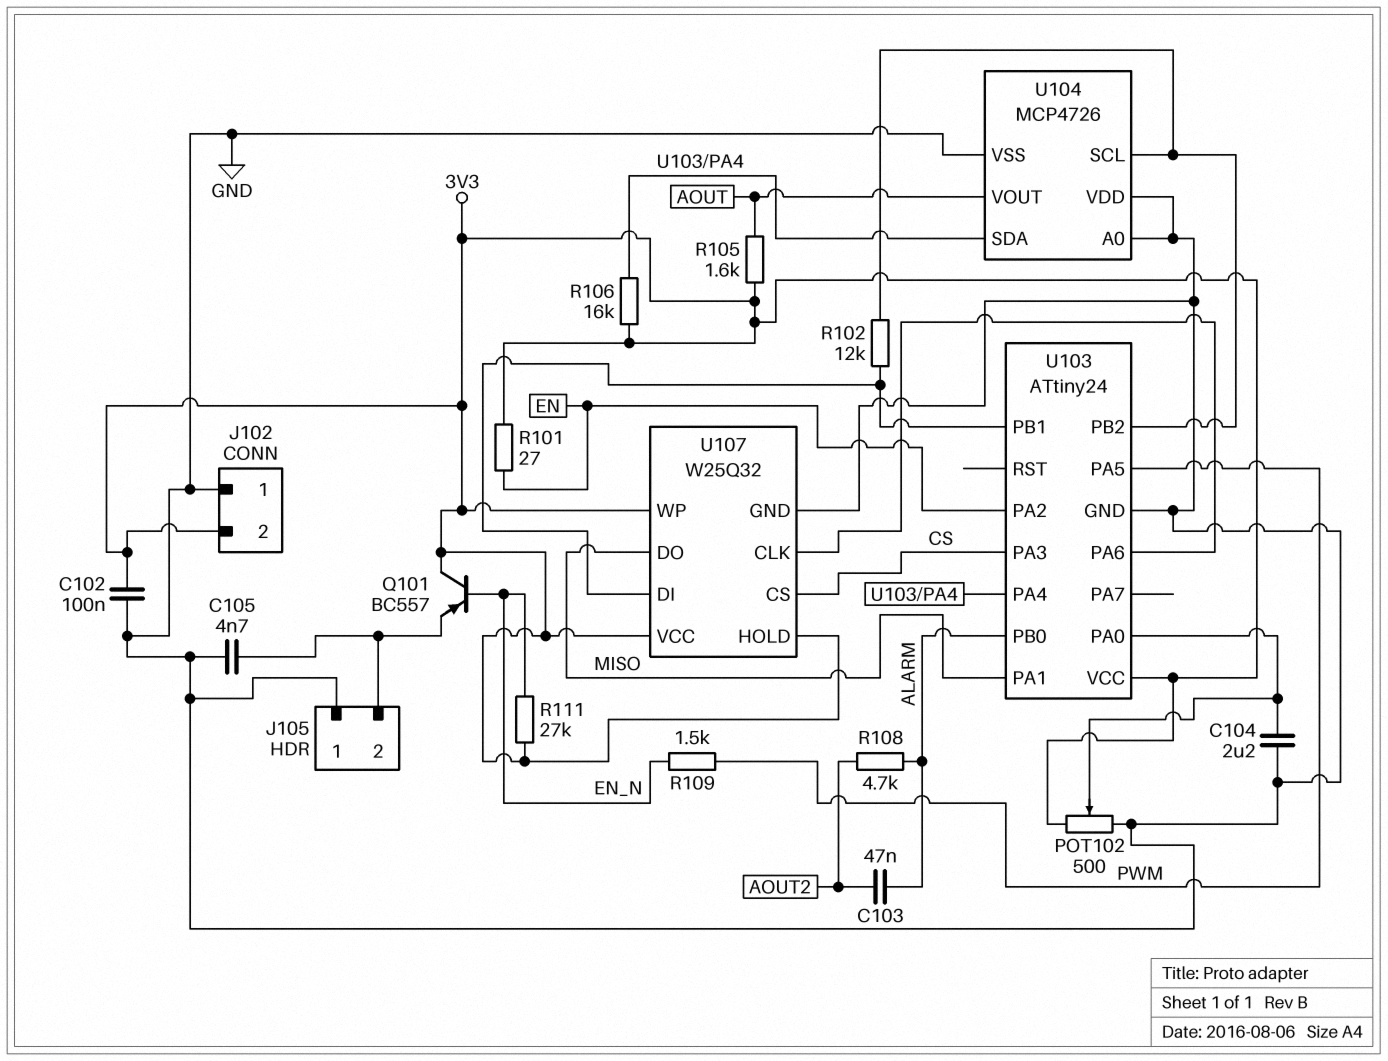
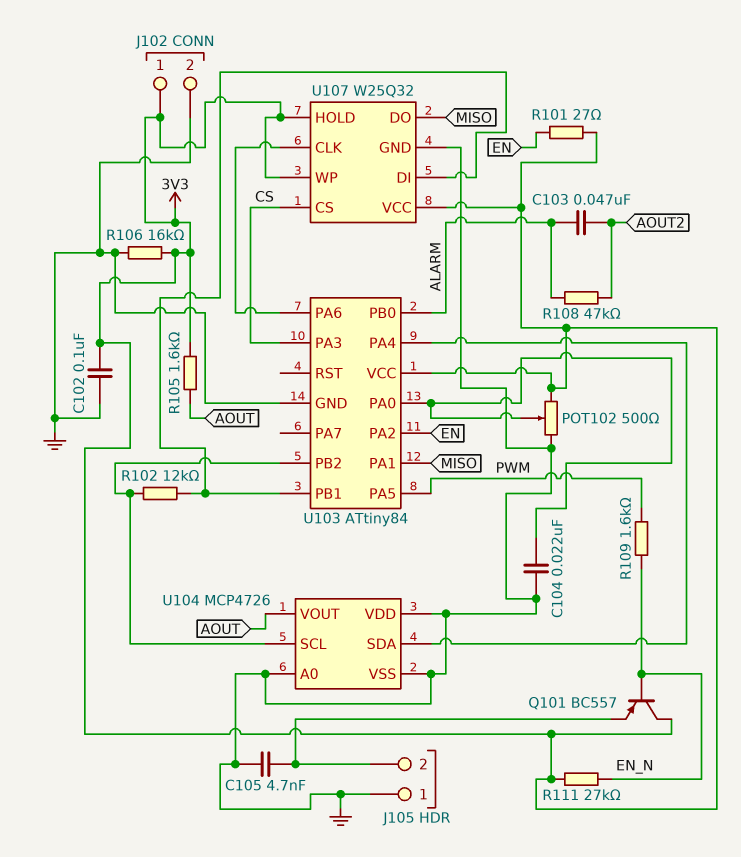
C104: 2.2uF (GND, U103/PA0) -> 22nF (GND, U103/PA0)
J102 pin 1: GND -> 3V3
J102 pin 2: 3V3 -> GND
R106: 16k (3V3, U103/PA4) -> 16k (3V3, GND)
R108: 4.7k (ALARM, AOUT2) -> 47k (ALARM, AOUT2)
R109: 1.5k (EN_N, PWM) -> 1.6k (EN_N, PWM)
U103: ATtiny24 -> ATtiny84

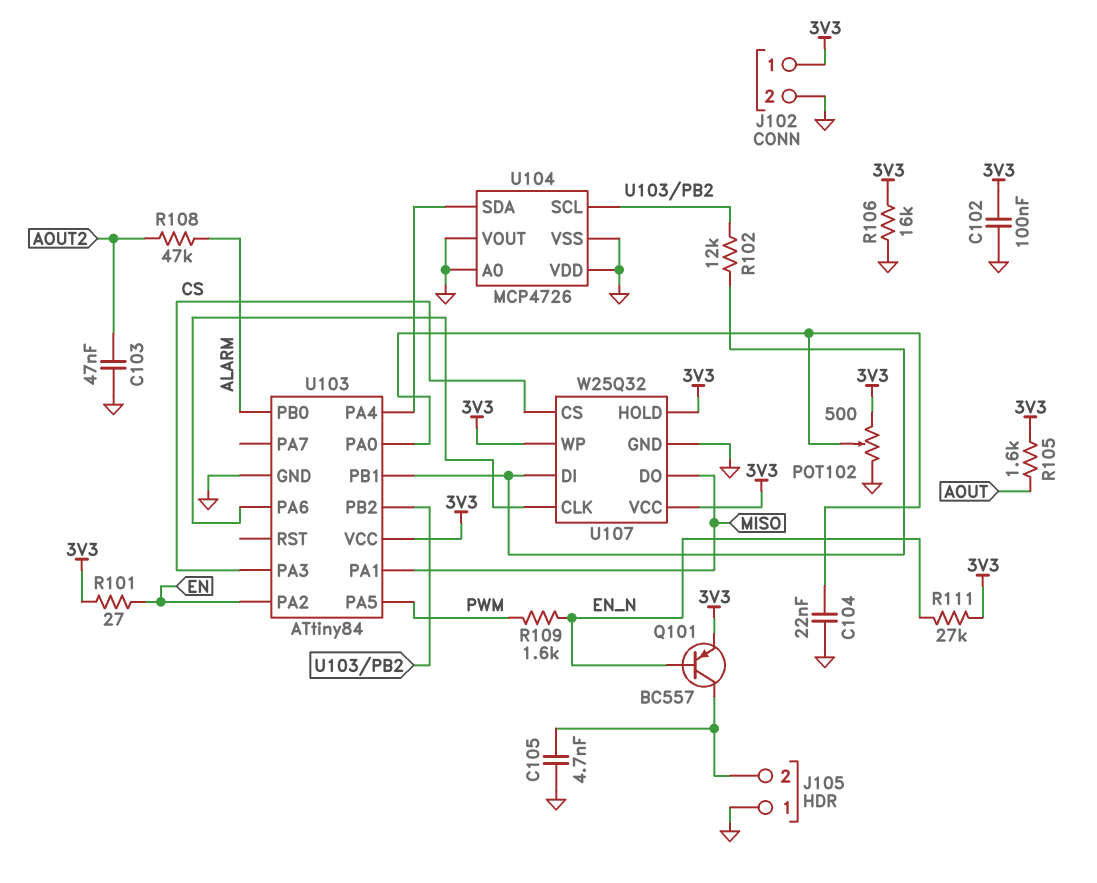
C103: 47nF (ALARM, AOUT2) -> 47nF (AOUT2, GND)
Q101: PNP BC557 (B EN_N, C 3V3, E J105/2) -> PNP BC557 (B EN_N, C J105/2, E 3V3)
U104 pin VOUT: AOUT -> GND

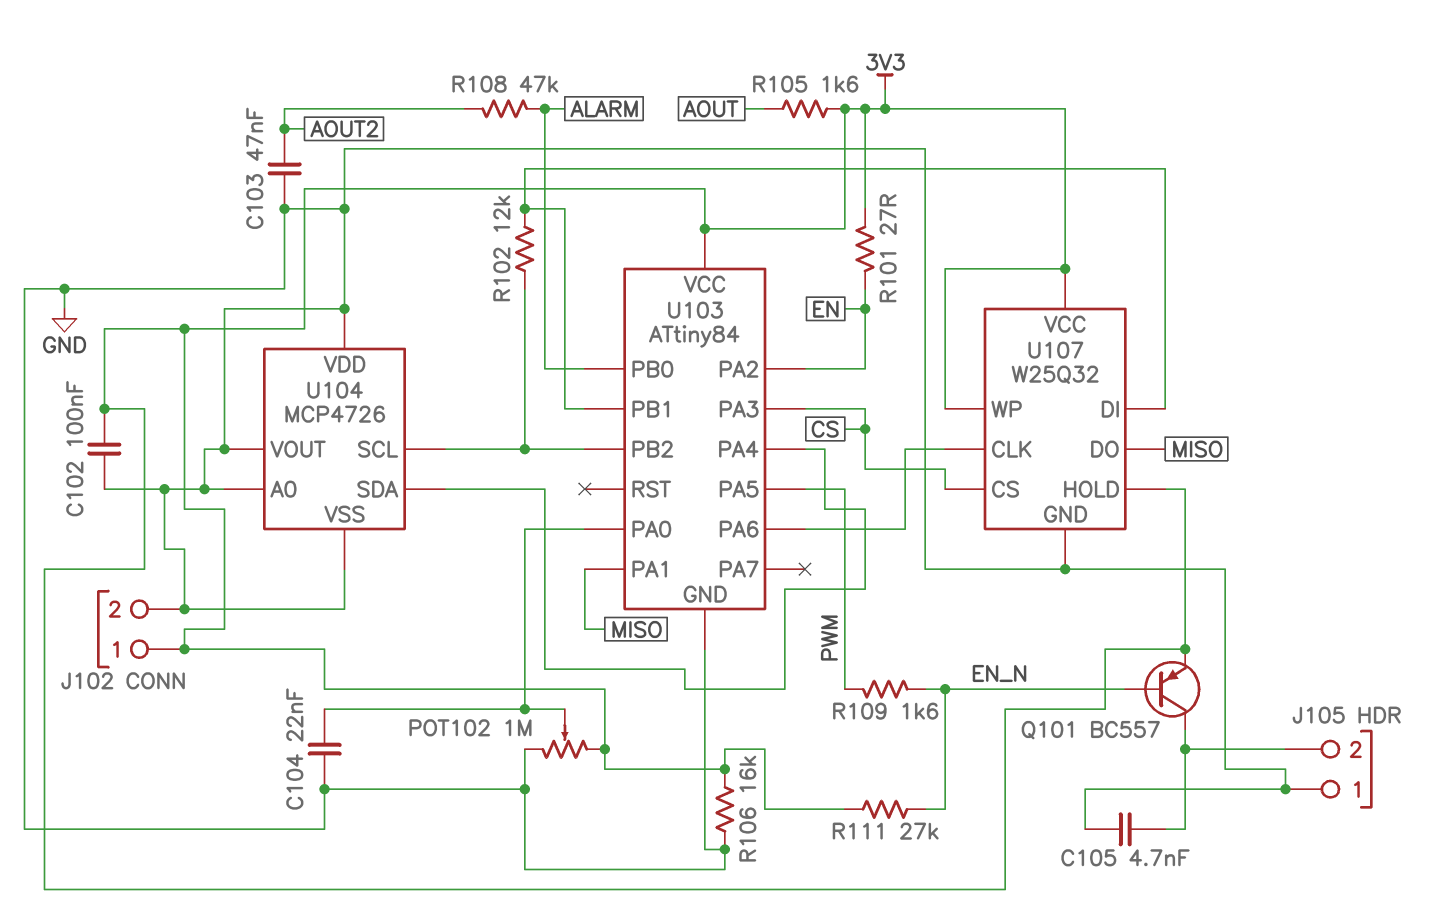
POT102: 500 (3V3, GND, wiper U103/PA0) -> 1M (3V3, GND, wiper U103/PA0)

